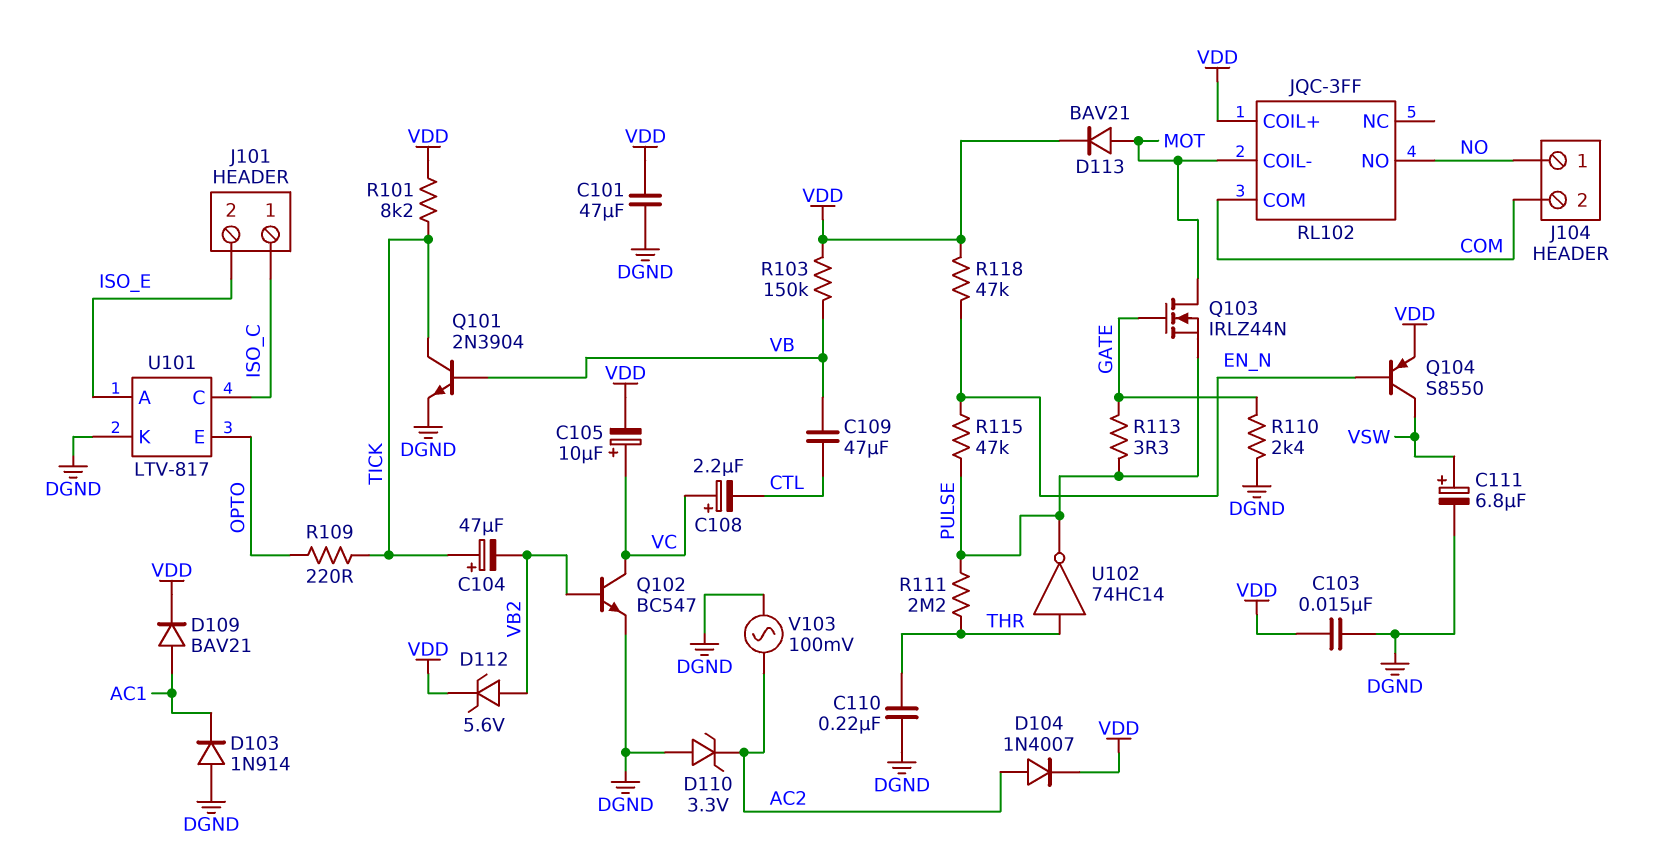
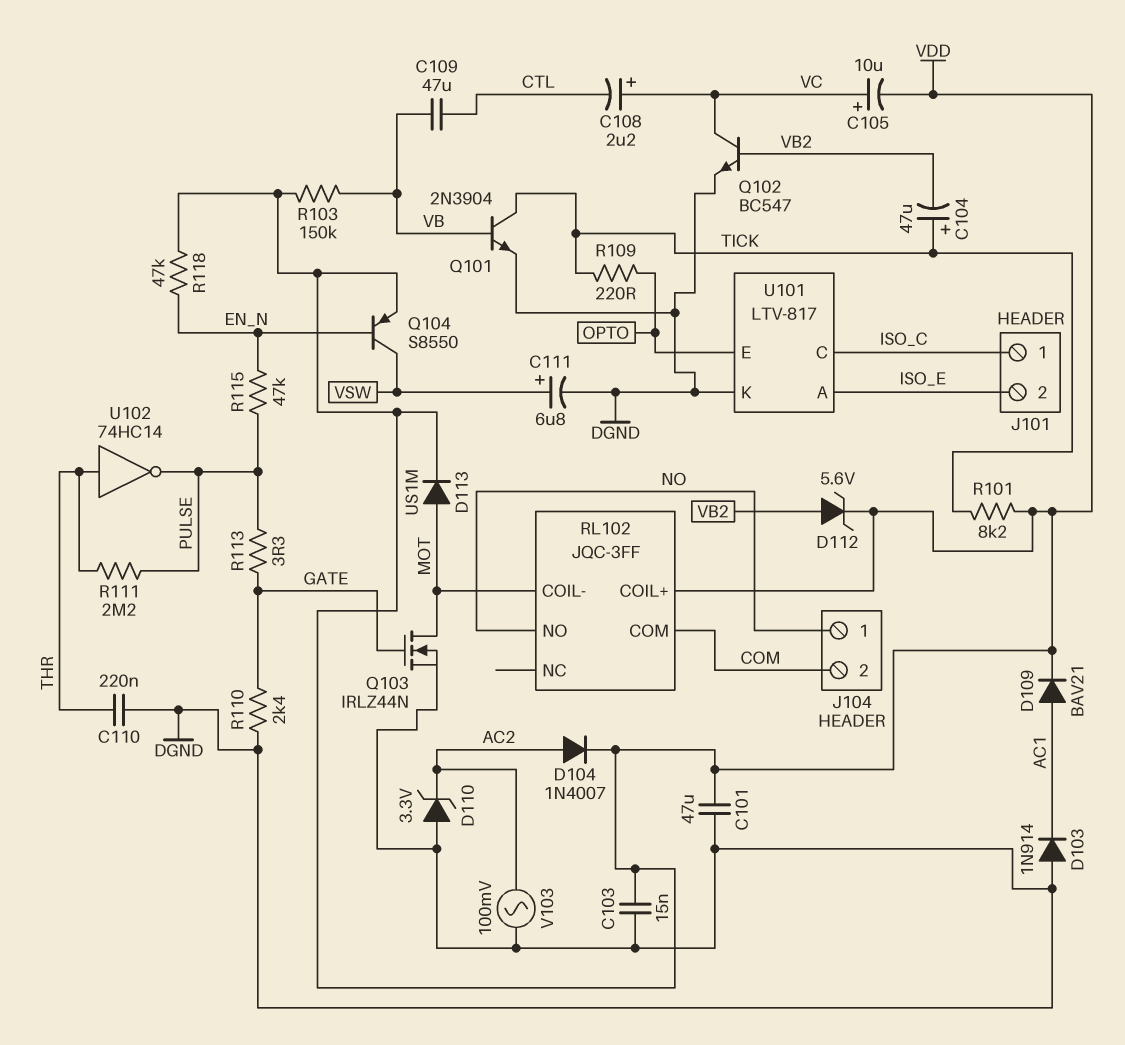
D113: diode BAV21 (A MOT, K VDD) -> diode US1M (A MOT, K VDD)
Q103: NMOS IRLZ44N (G GATE, D MOT, S PULSE) -> NMOS IRLZ44N (G GATE, D MOT, S DGND)

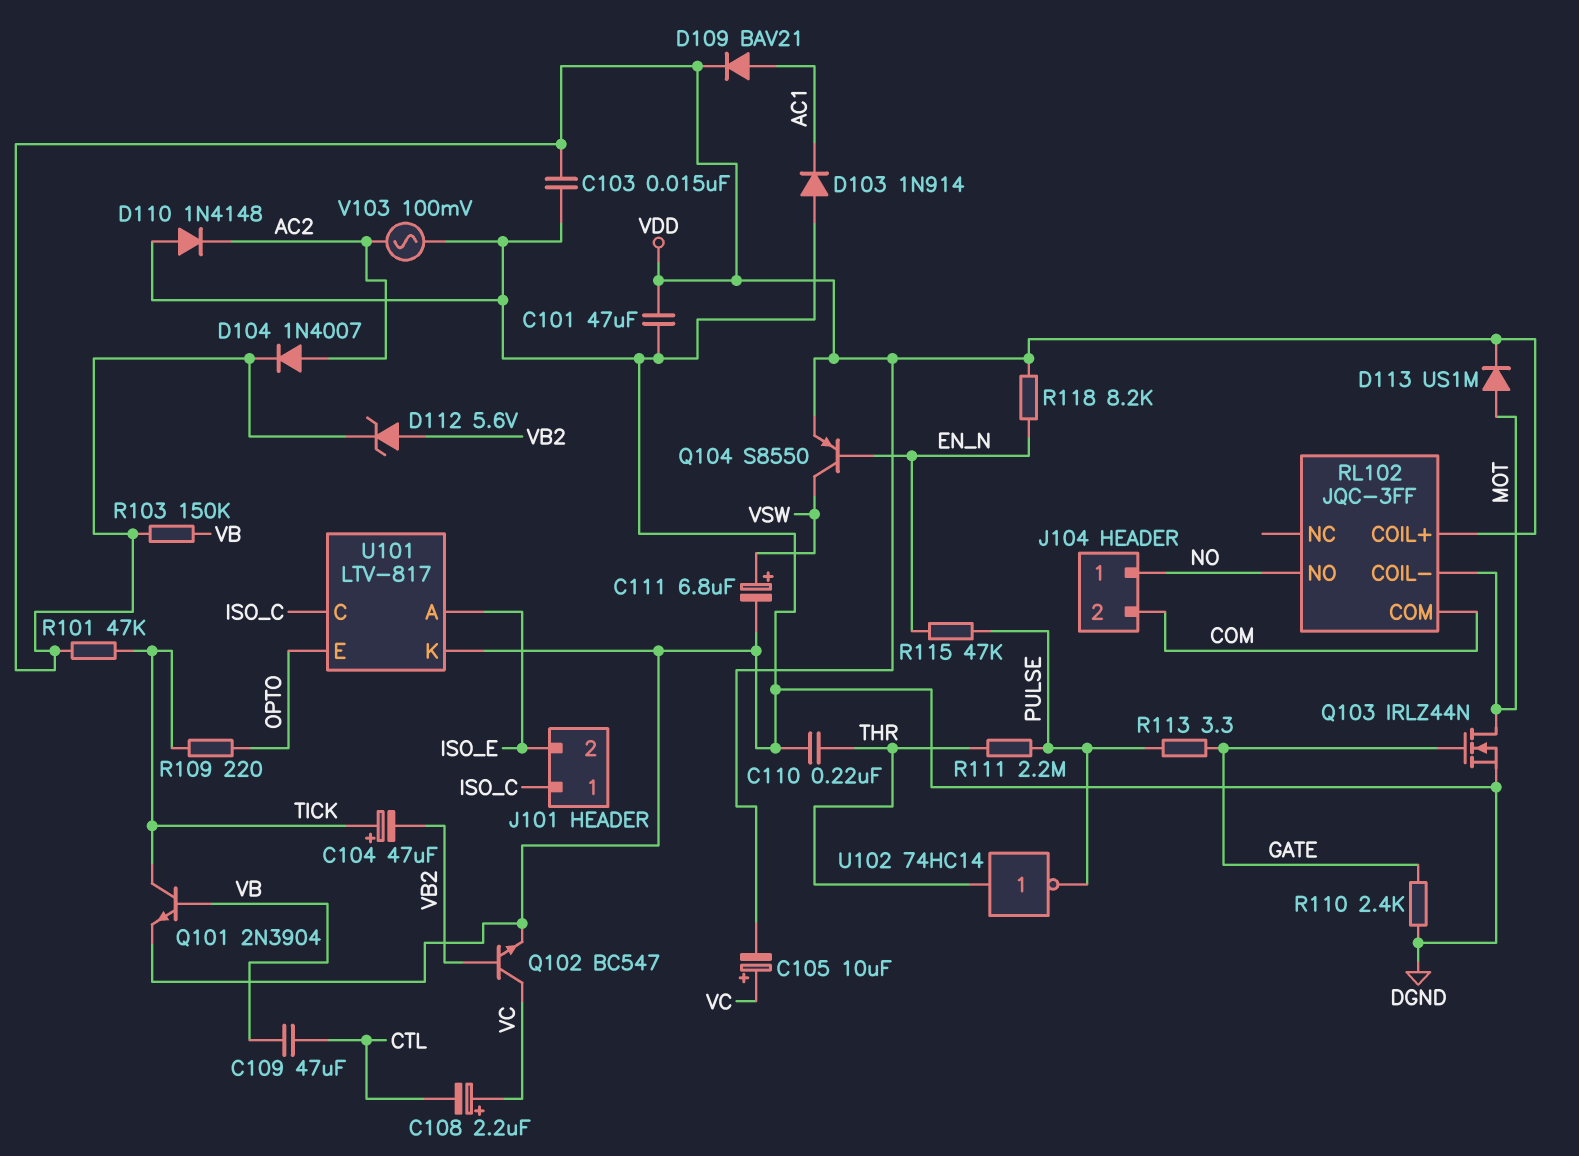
D110: zener 3.3V (A DGND, K AC2) -> diode 1N4148 (A DGND, K AC2)
R101: 8.2k (TICK, VDD) -> 47k (TICK, VDD)
R118: 47k (EN_N, VDD) -> 8.2k (EN_N, VDD)

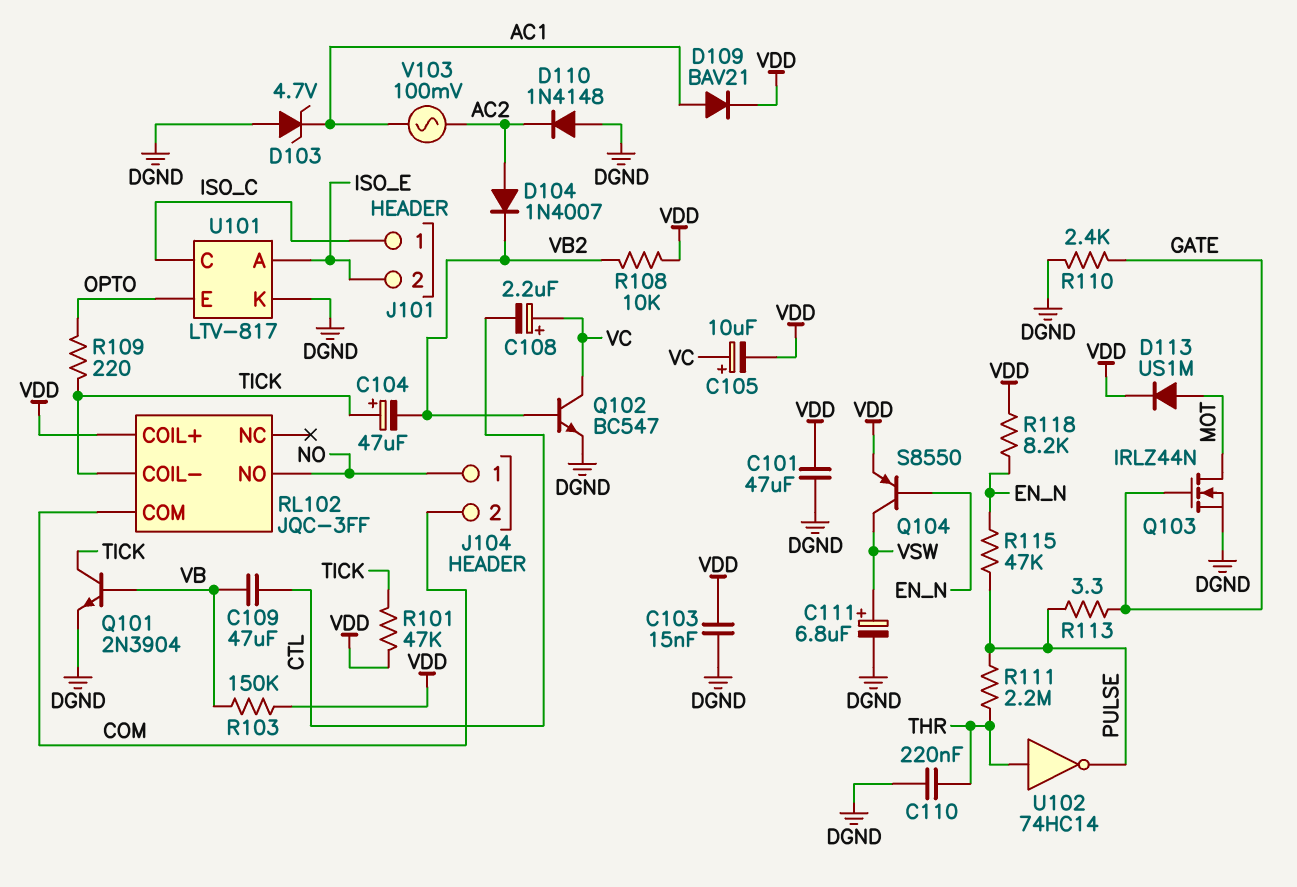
D103: diode 1N914 (A DGND, K AC1) -> zener 4.7V (A DGND, K AC1)
D104: diode 1N4007 (A AC2, K VDD) -> diode 1N4007 (A AC2, K VB2)
D112: zener 5.6V (A VB2, K VDD) -> none
R108: none -> 10k (VB2, VDD)
RL102 pin COIL-: MOT -> TICK
V103: AC 100mV (AC2, DGND) -> AC 100mV (AC1, AC2)

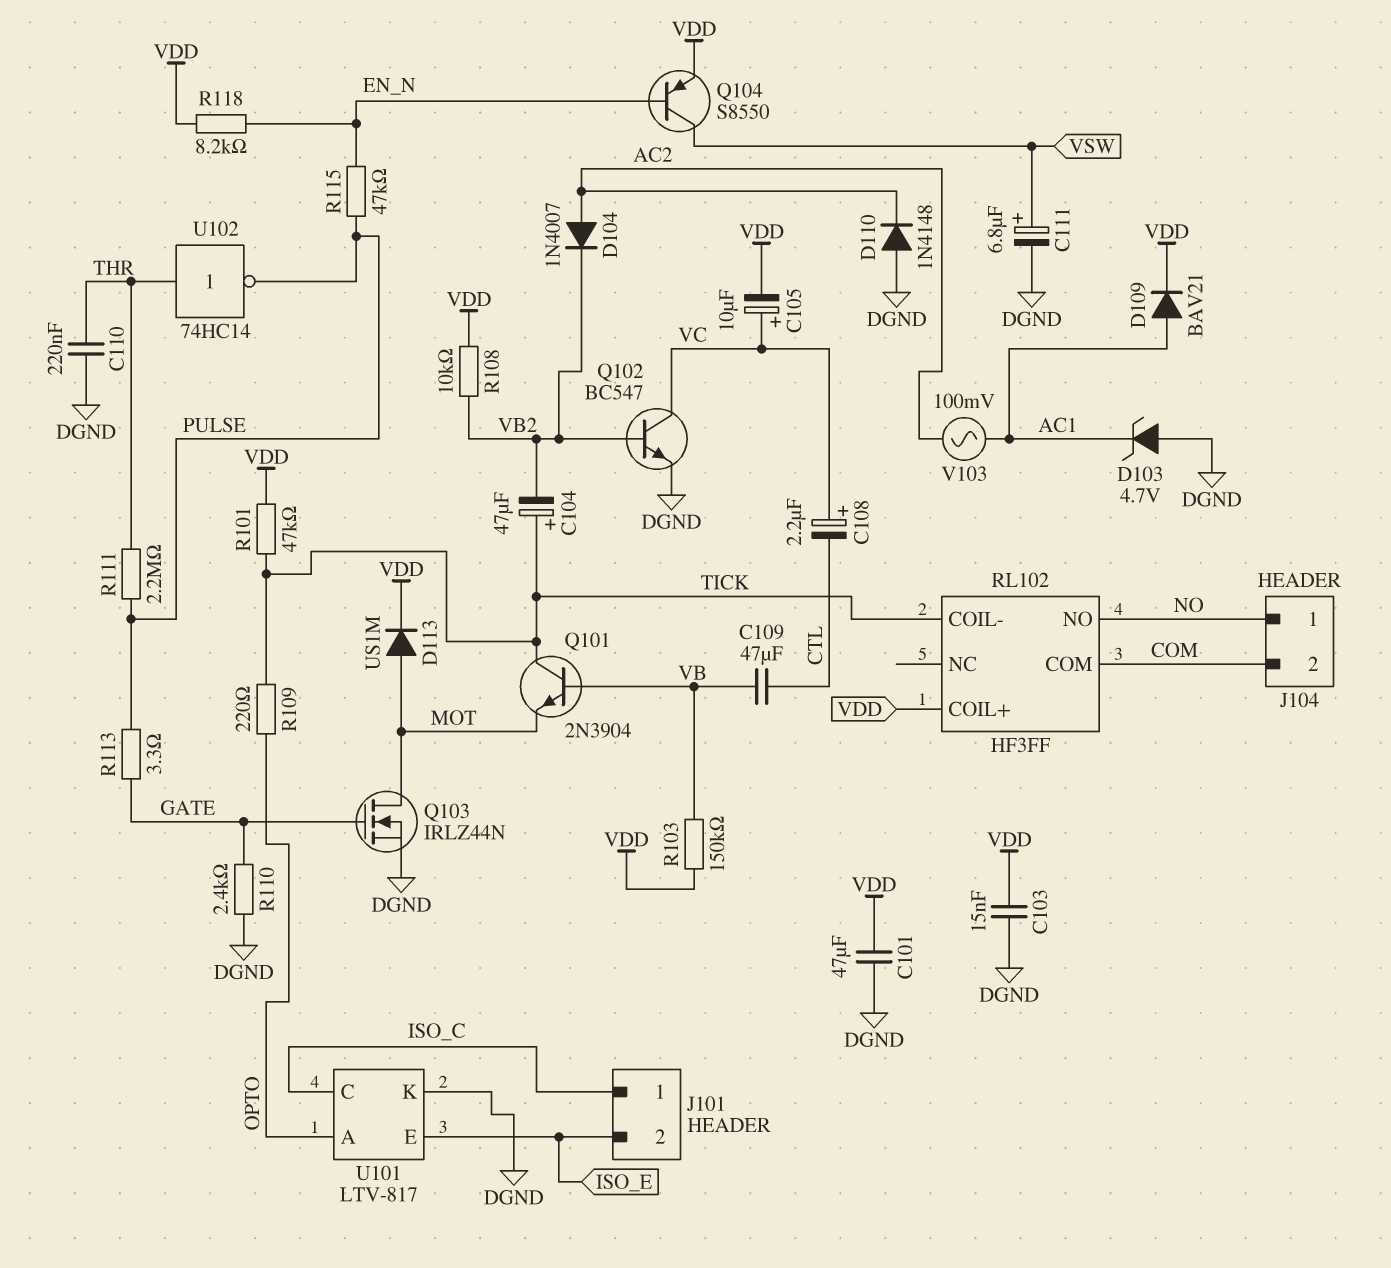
Q101: NPN 2N3904 (B VB, C TICK, E DGND) -> NPN 2N3904 (B VB, C TICK, E MOT)
RL102: JQC-3FF -> HF3FF
U101 pin A: ISO_E -> OPTO
U101 pin E: OPTO -> ISO_E

